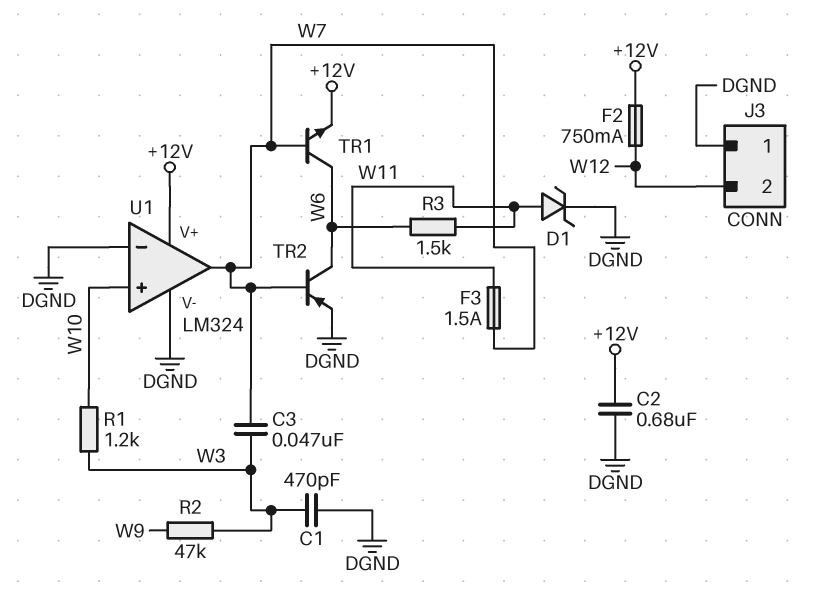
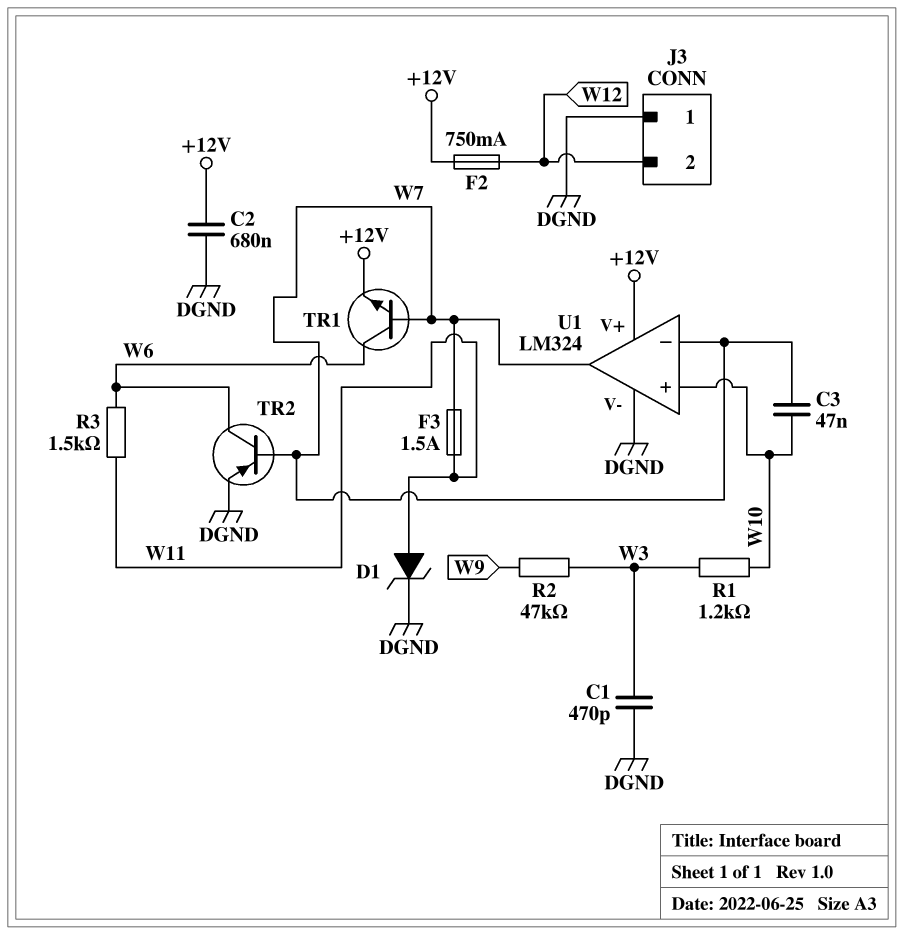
C3: 47nF (W3, W7) -> 47nF (W7, W10)
U1 pin in-: DGND -> W7

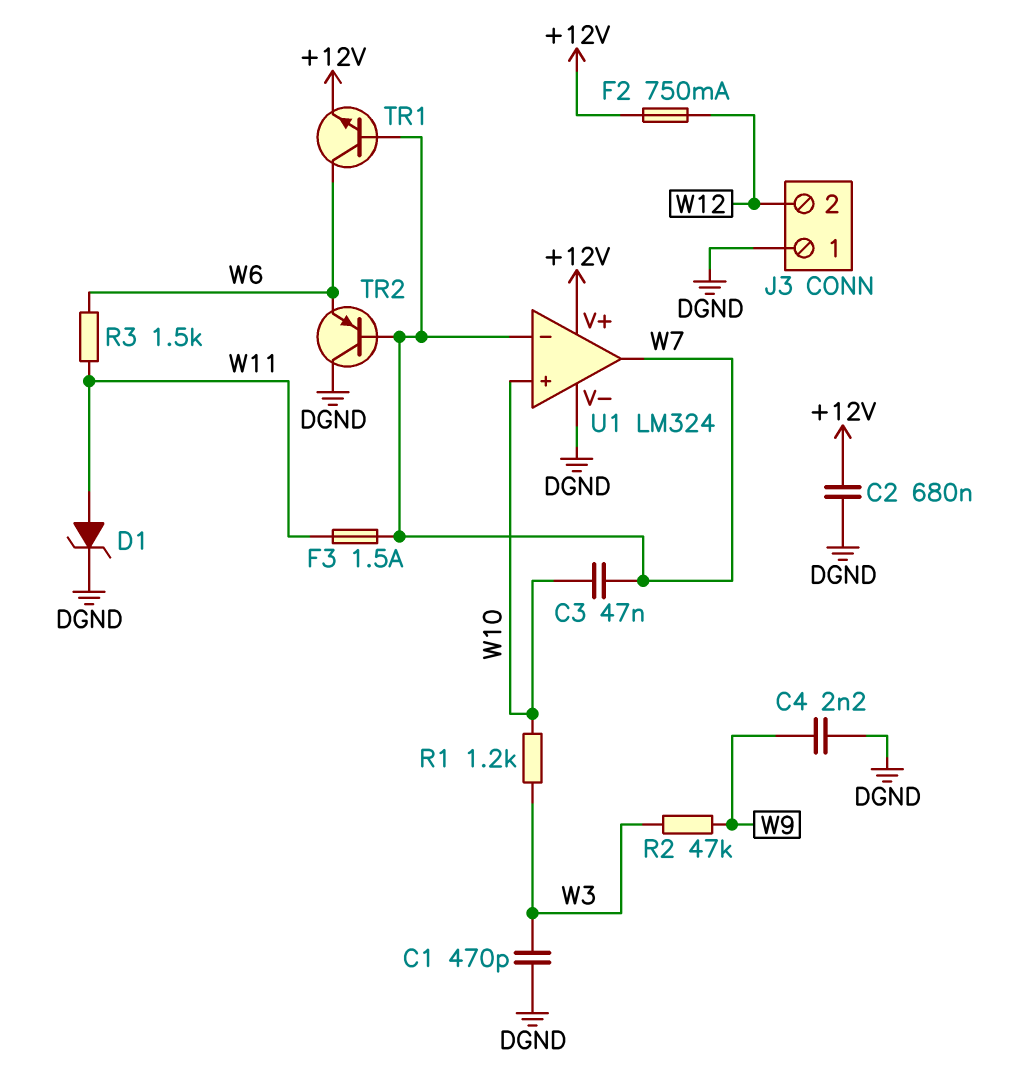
C4: none -> 2.2nF (DGND, W9)
TR2: PNP (B W7, C W6, E DGND) -> PNP (B W7, C DGND, E W6)

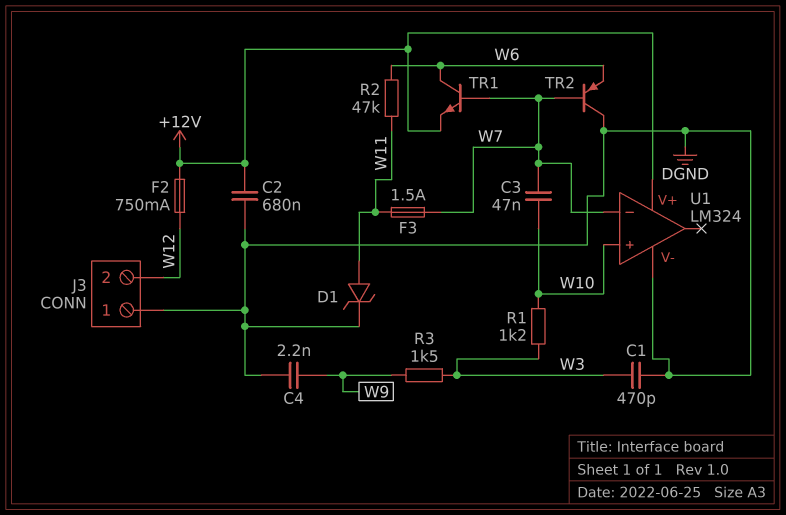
R2: 47k (W3, W9) -> 47k (W6, W11)
R3: 1.5k (W6, W11) -> 1.5k (W3, W9)
U1 pin out: W7 -> none

